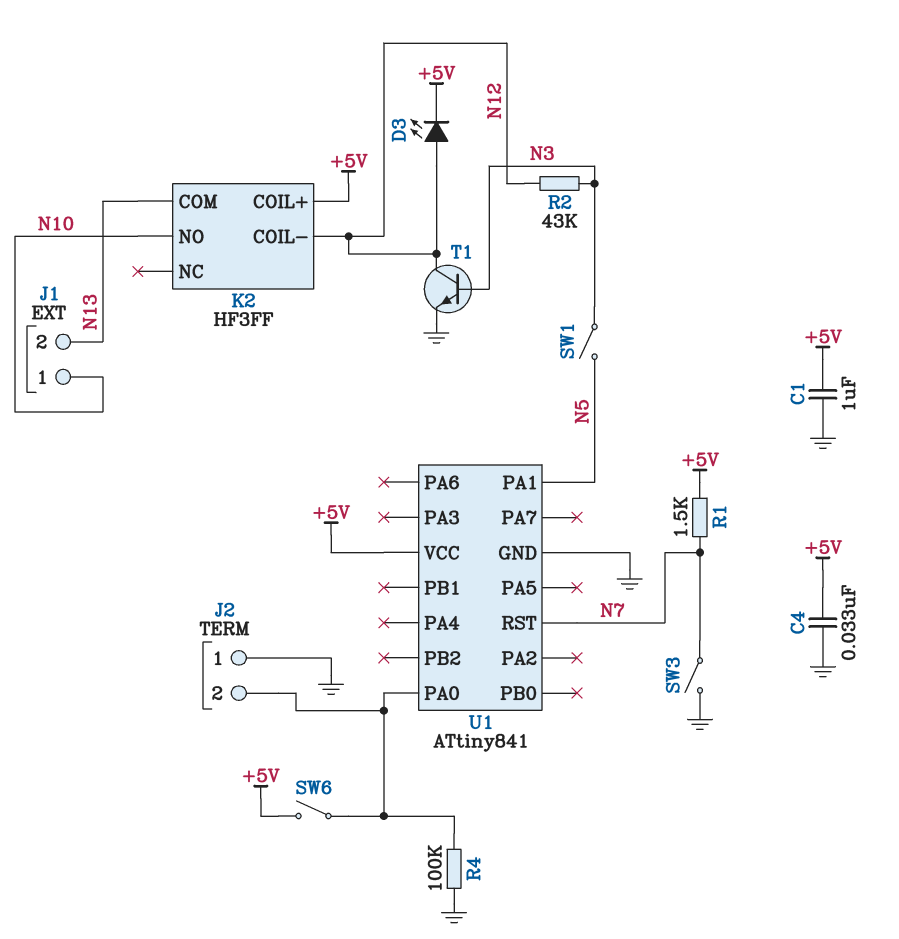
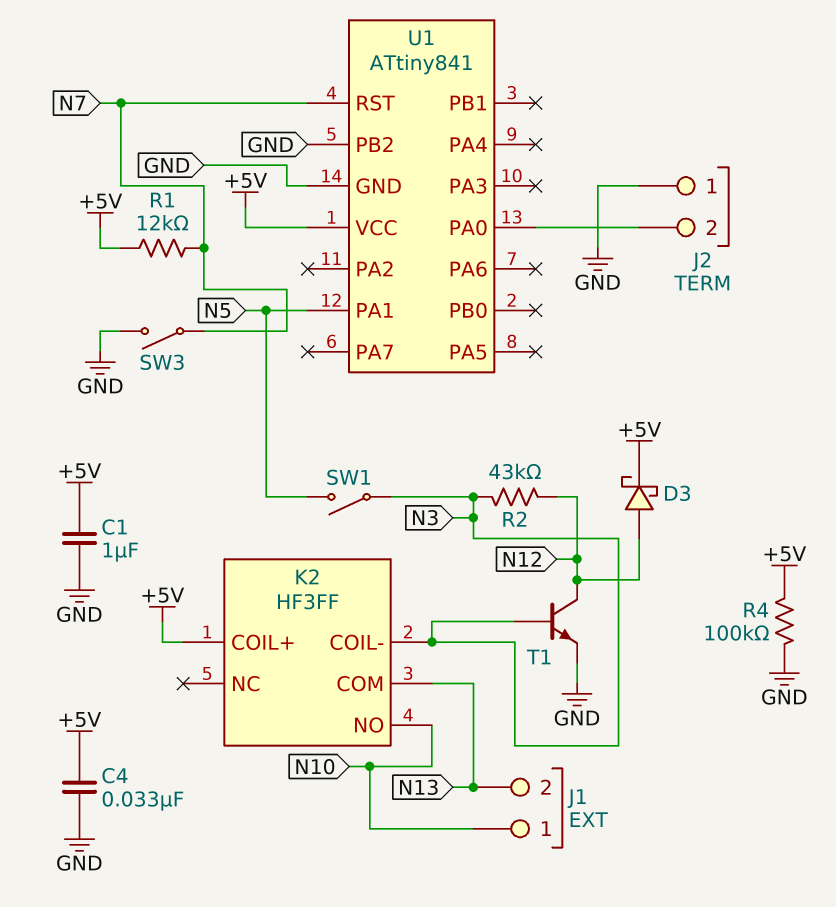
D3: LED (A N12, K +5V) -> schottky (A N12, K +5V)
K2 pin COIL-: N12 -> N3
R1: 1.5k (+5V, N7) -> 12k (+5V, N7)
R4: 100k (GND, J2/2) -> 100k (+5V, GND)
SW6: switch (+5V, J2/2) -> none
U1 pin PB2: none -> GND

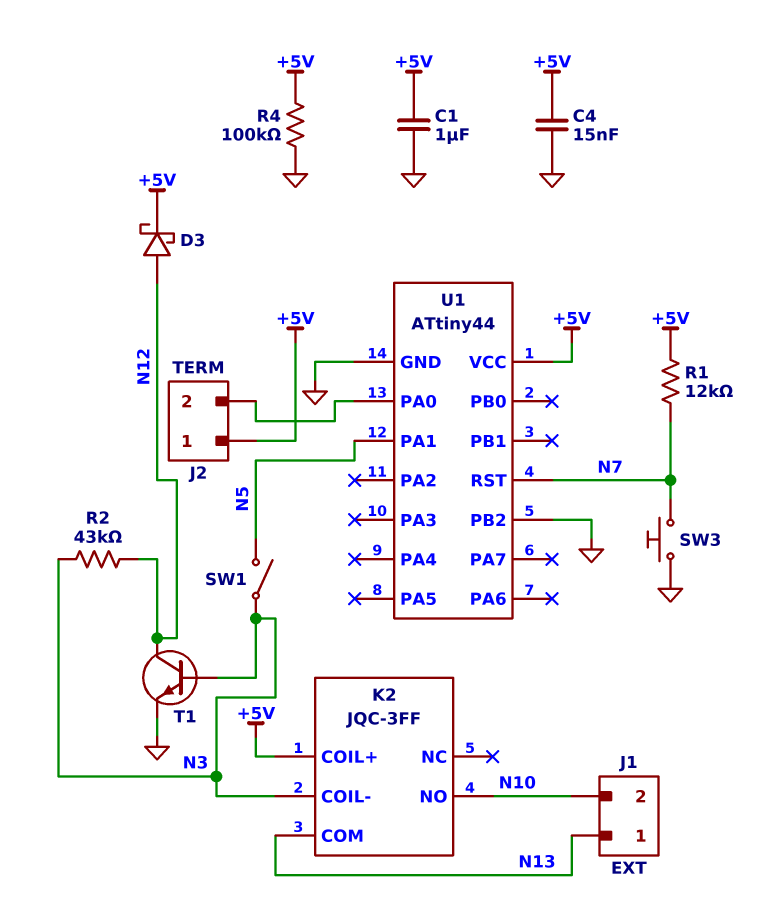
C4: 33nF (+5V, GND) -> 15nF (+5V, GND)
J1 pin 1: N10 -> N13
J1 pin 2: N13 -> N10
J2 pin 1: GND -> +5V
K2: HF3FF -> JQC-3FF
SW3: switch (GND, N7) -> button (GND, N7)
U1: ATtiny841 -> ATtiny44

